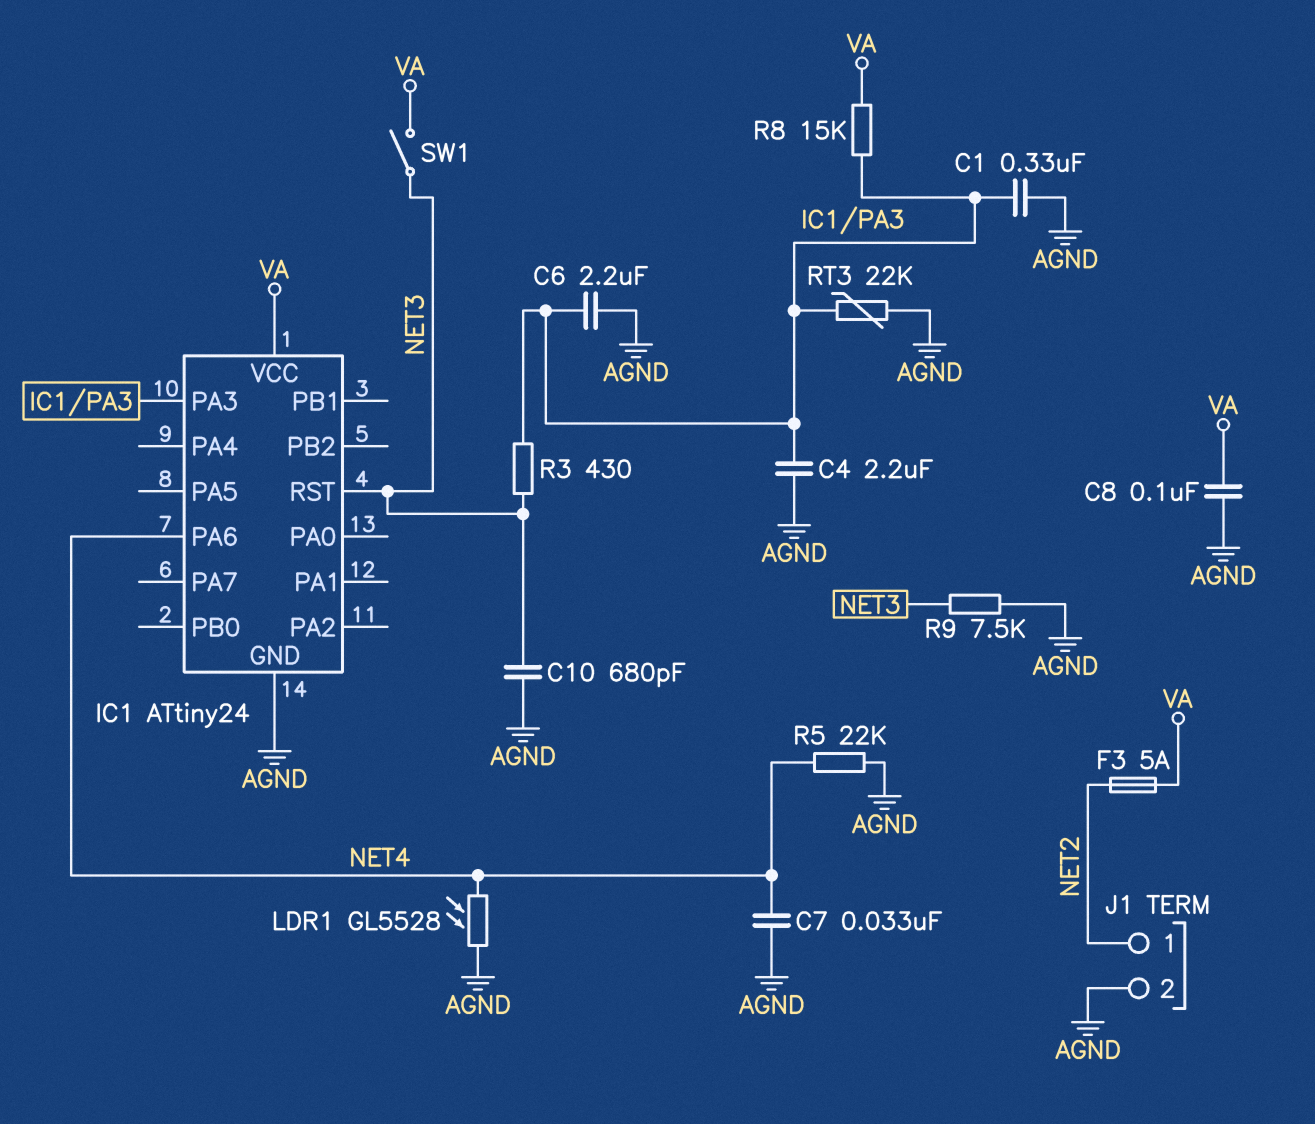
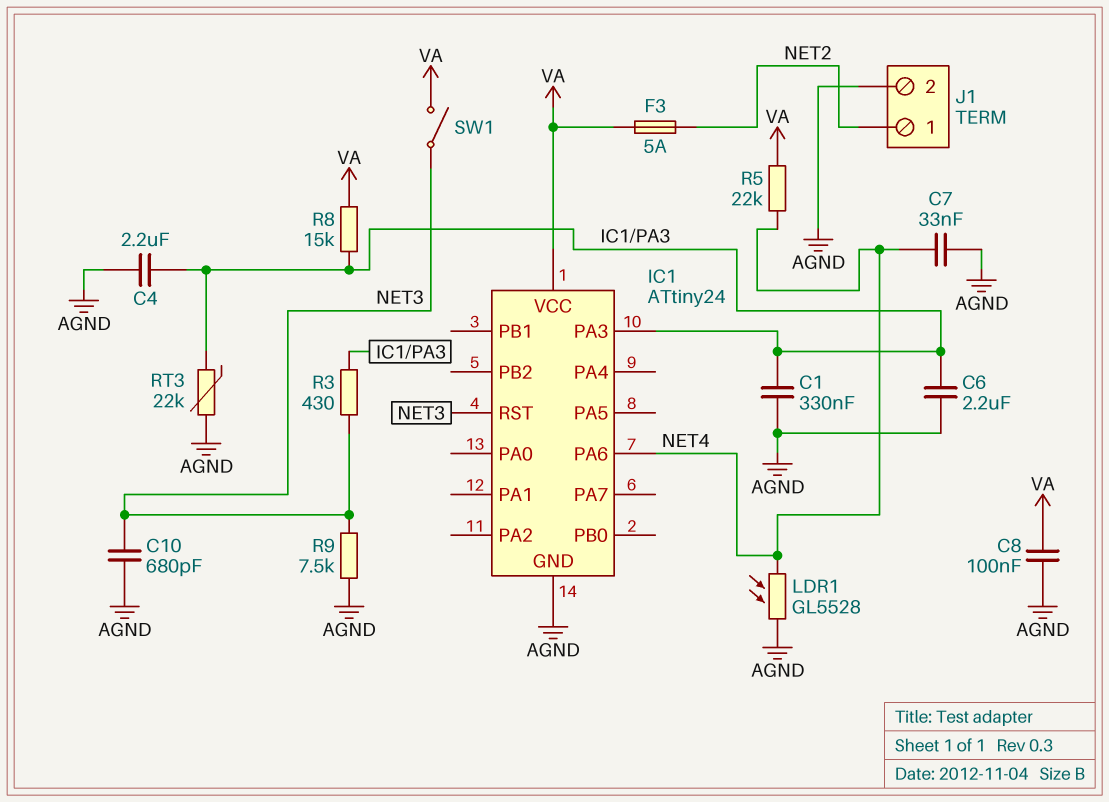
R5: 22k (AGND, NET4) -> 22k (NET4, VA)

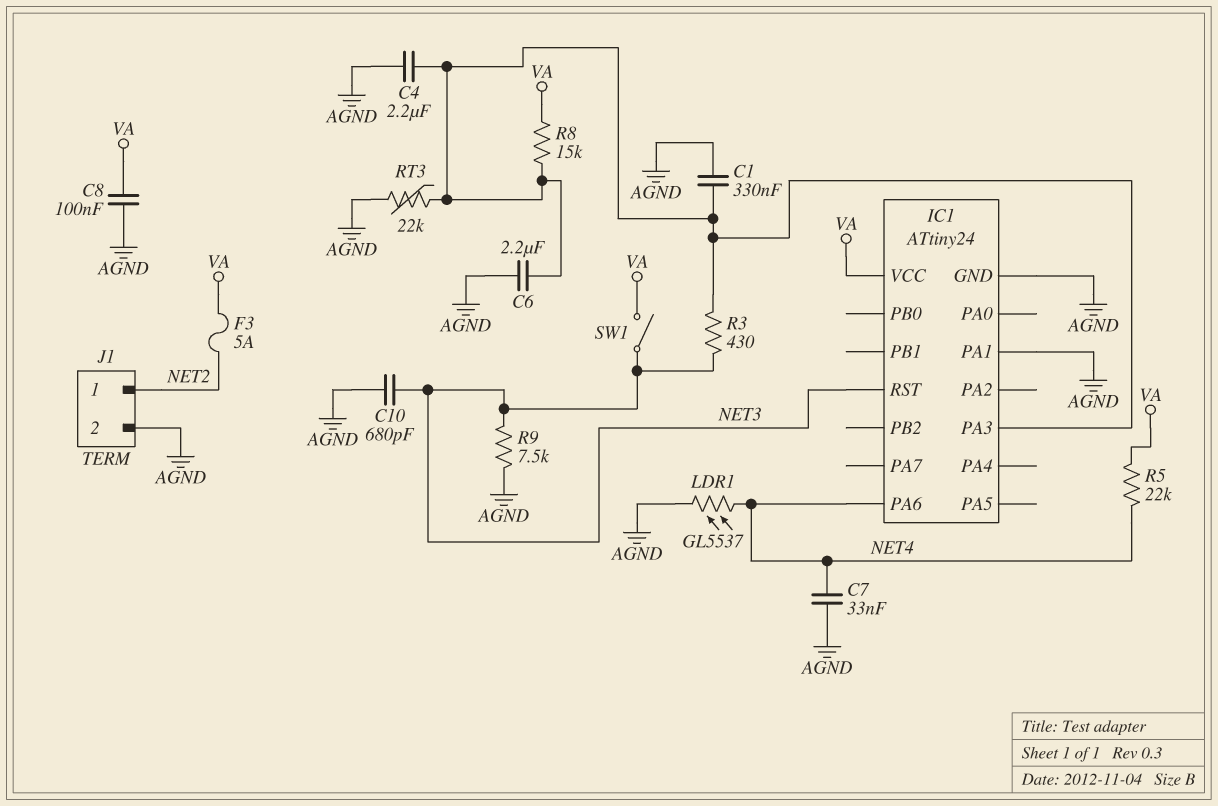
IC1 pin PA1: none -> AGND
LDR1: GL5528 (AGND, NET4) -> GL5537 (AGND, NET4)

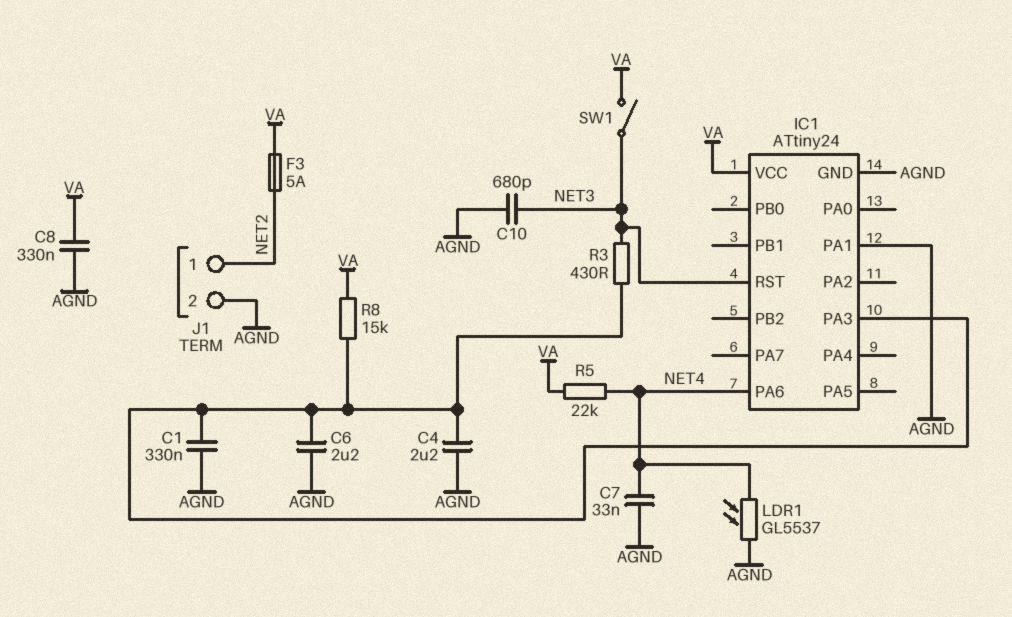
C8: 100nF (AGND, VA) -> 330nF (AGND, VA)
R9: 7.5k (AGND, NET3) -> none
RT3: 22k (AGND, IC1/PA3) -> none

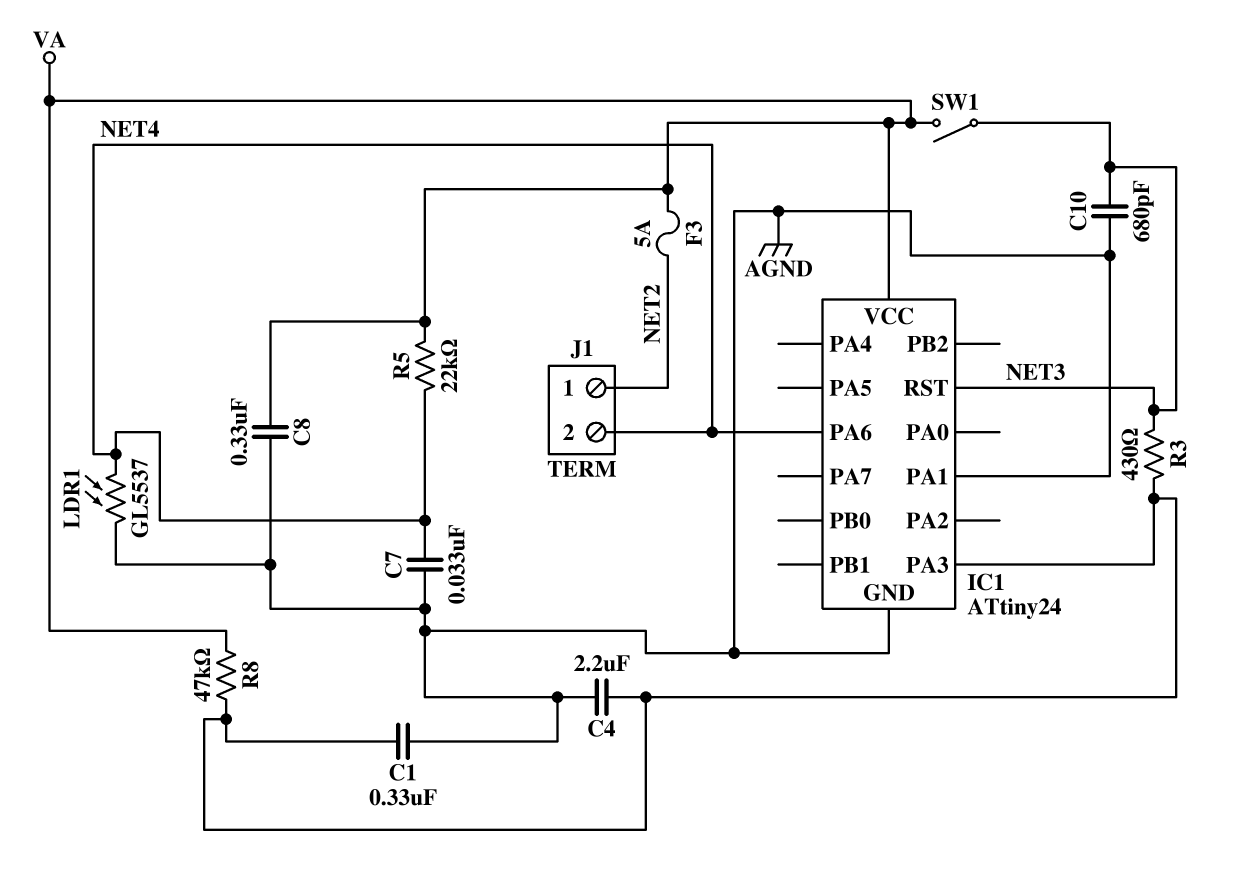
C6: 2.2uF (AGND, IC1/PA3) -> none
J1 pin 2: AGND -> NET4
R8: 15k (IC1/PA3, VA) -> 47k (IC1/PA3, VA)

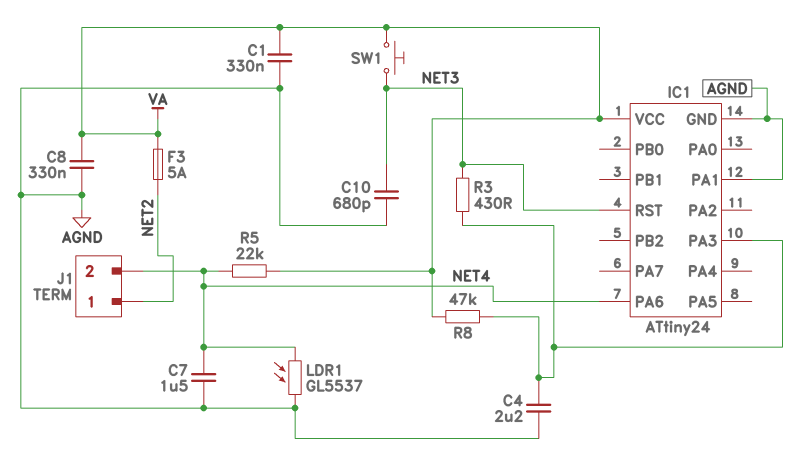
C1: 330nF (AGND, IC1/PA3) -> 330nF (AGND, VA)
C7: 33nF (AGND, NET4) -> 1.5uF (AGND, NET4)
SW1: switch (NET3, VA) -> button (NET3, VA)

